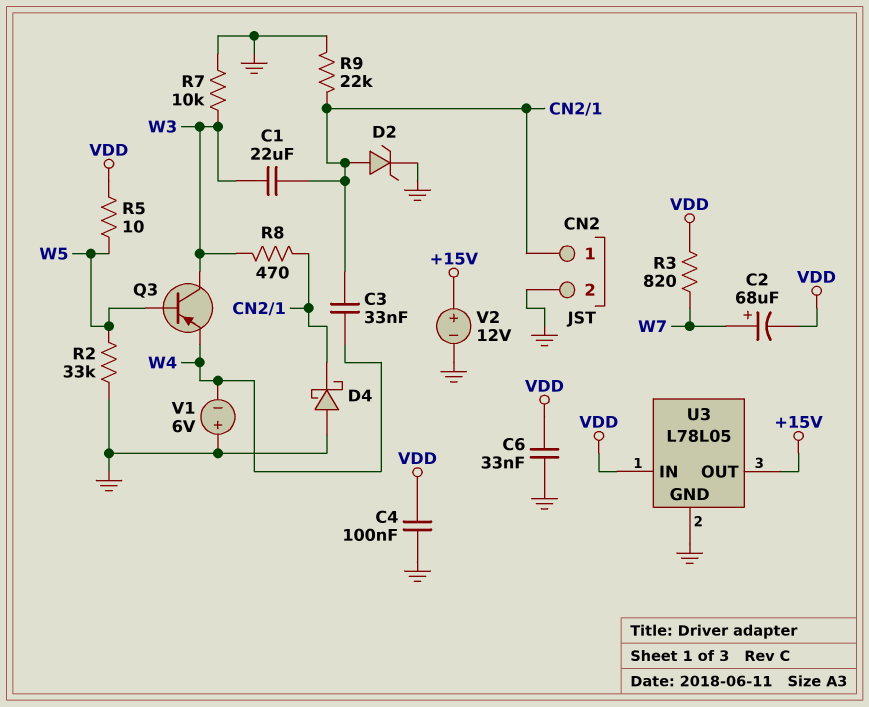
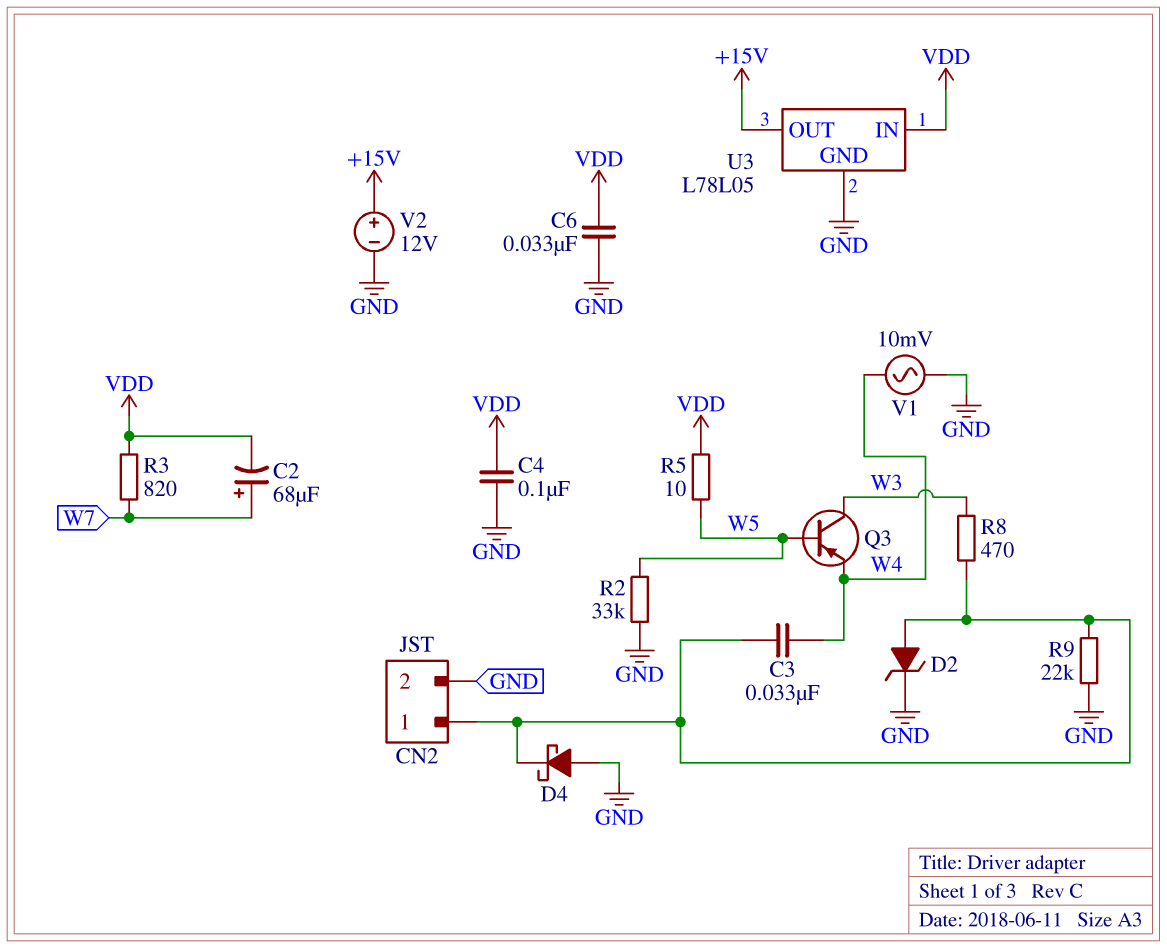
C1: 22uF (CN2/1, W3) -> none
R7: 10k (GND, W3) -> none
V1: 6V (plus GND, minus W4) -> AC 10mV (GND, W4)

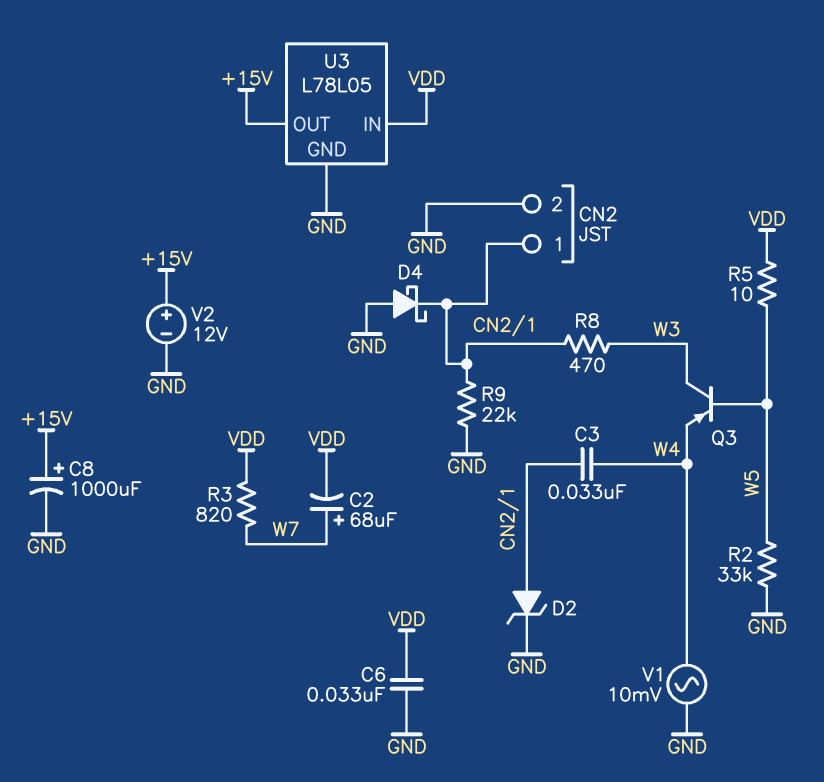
C4: 100nF (GND, VDD) -> none
C8: none -> 1000uF (plus +15V, minus GND)

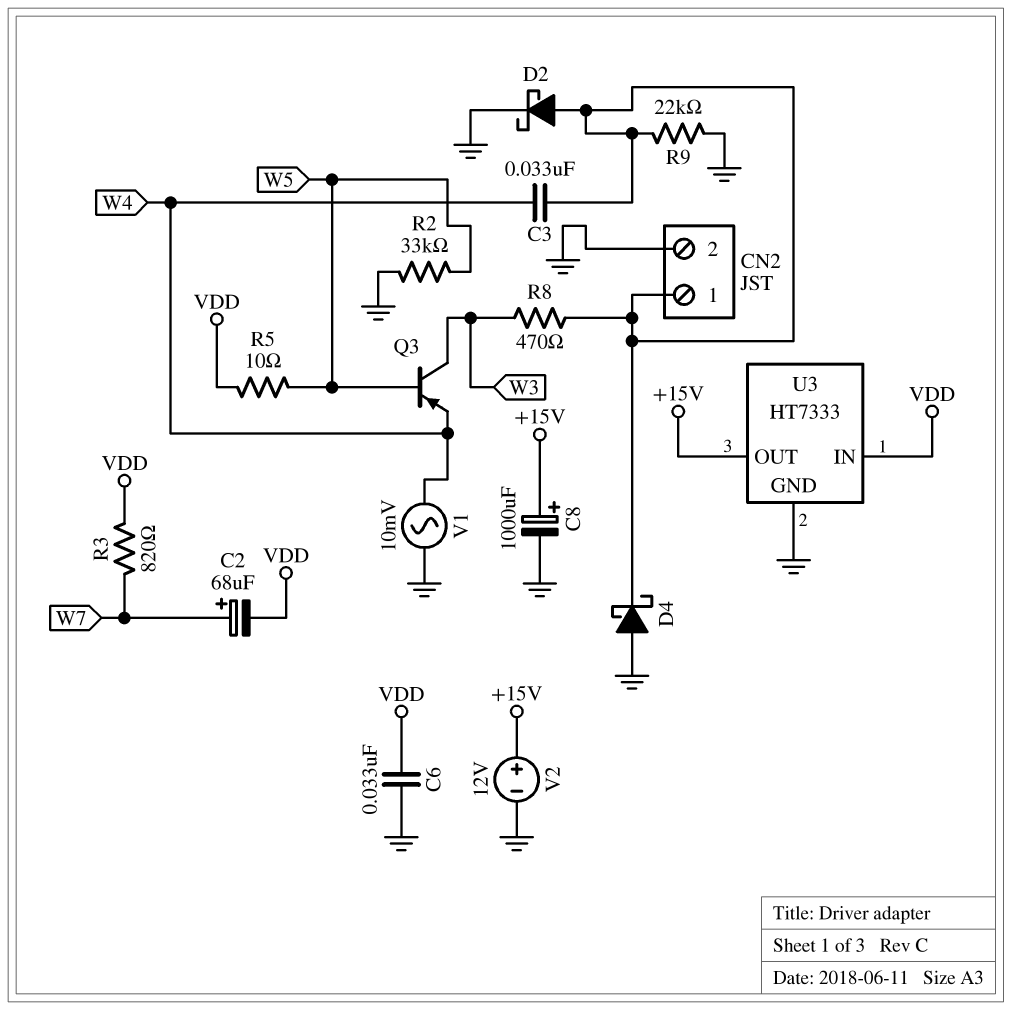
D2: zener (A CN2/1, K GND) -> schottky (A CN2/1, K GND)
U3: L78L05 -> HT7333

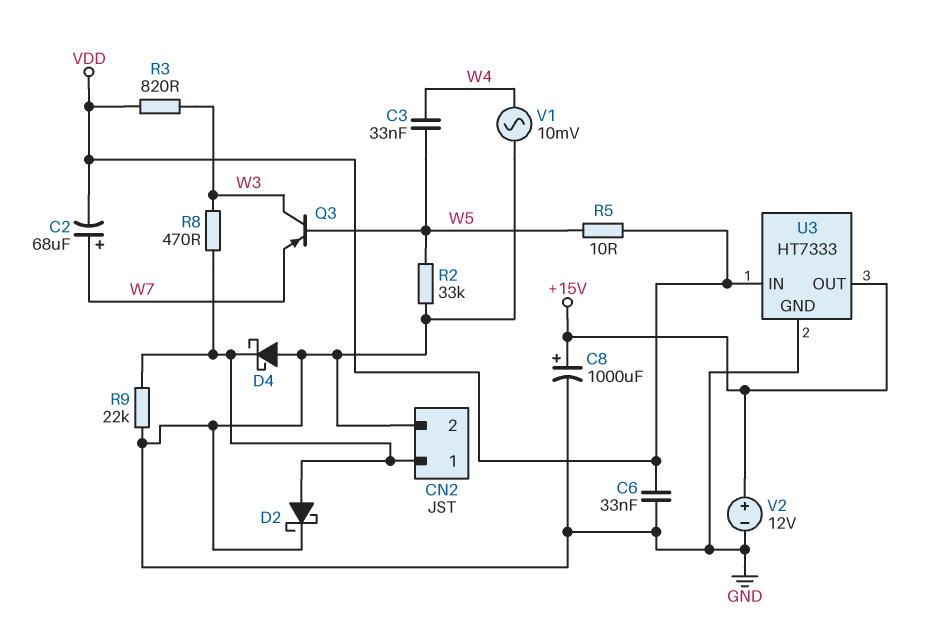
C3: 33nF (CN2/1, W4) -> 33nF (W4, W5)
Q3: PNP (B W5, C W3, E W4) -> PNP (B W5, C W3, E W7)
R3: 820 (VDD, W7) -> 820 (VDD, W3)

